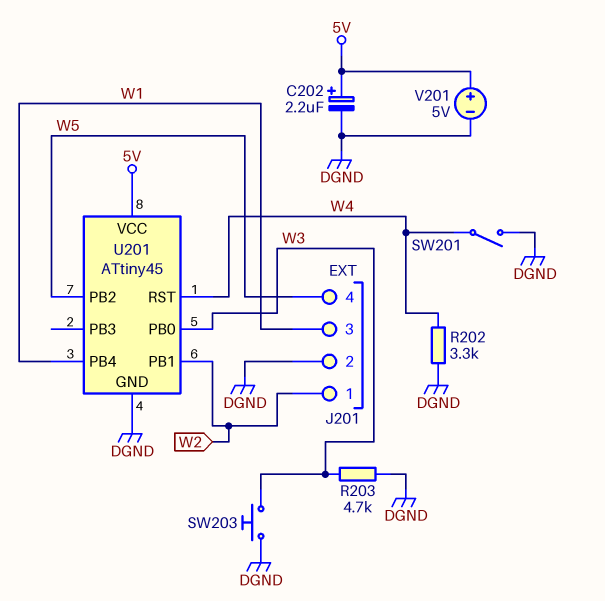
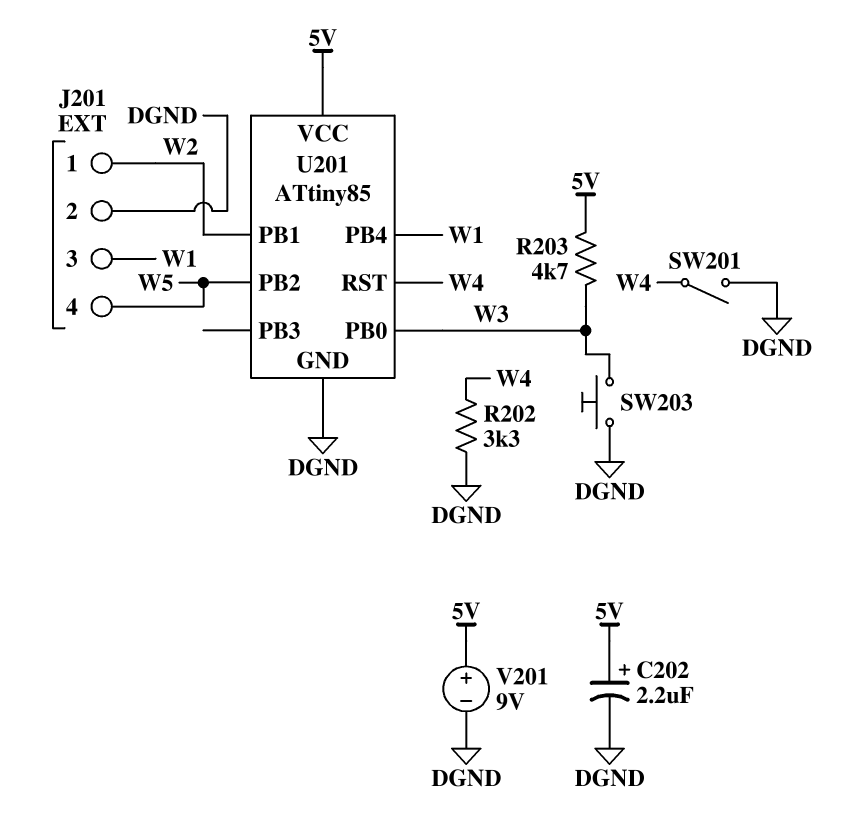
R203: 4.7k (DGND, W3) -> 4.7k (5V, W3)
U201: ATtiny45 -> ATtiny85
V201: 5V (plus 5V, minus DGND) -> 9V (plus 5V, minus DGND)

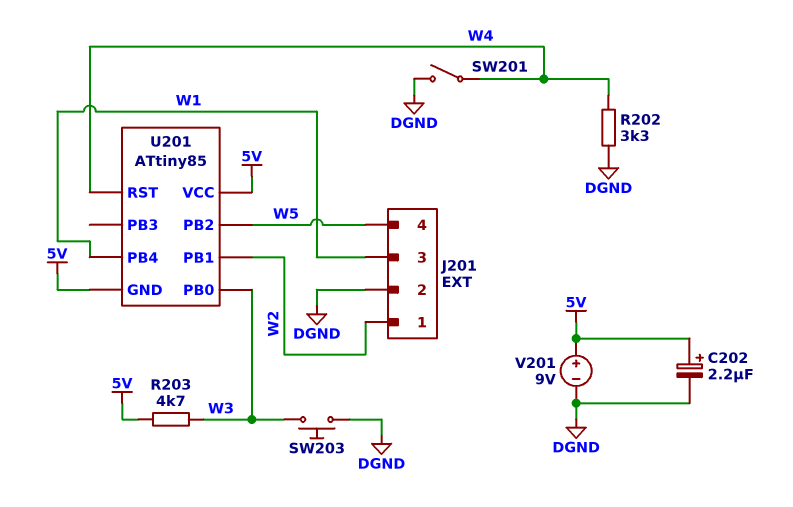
U201 pin GND: DGND -> 5V

